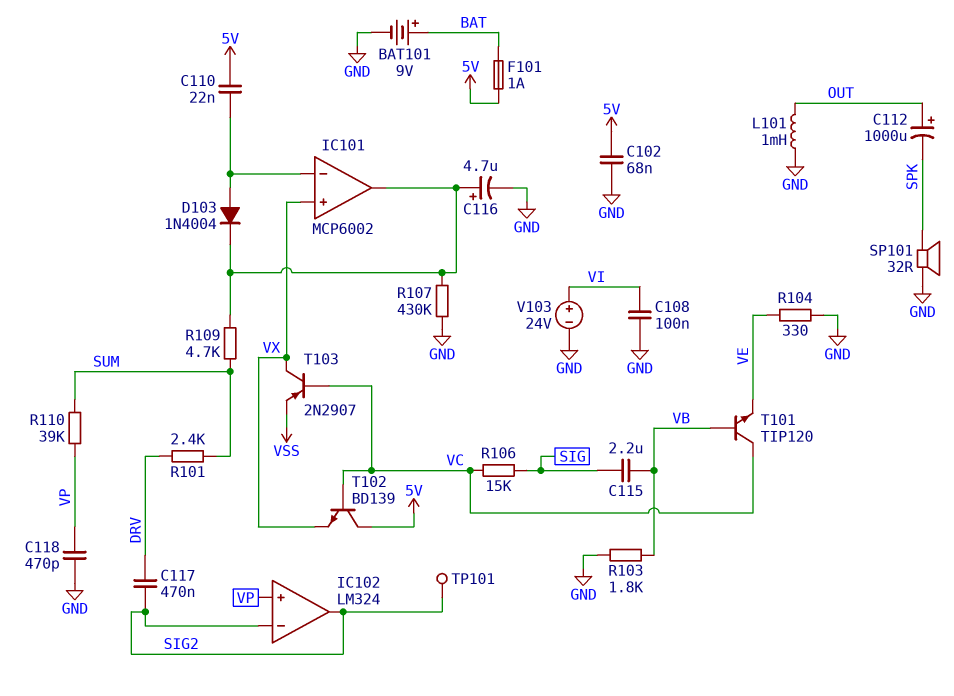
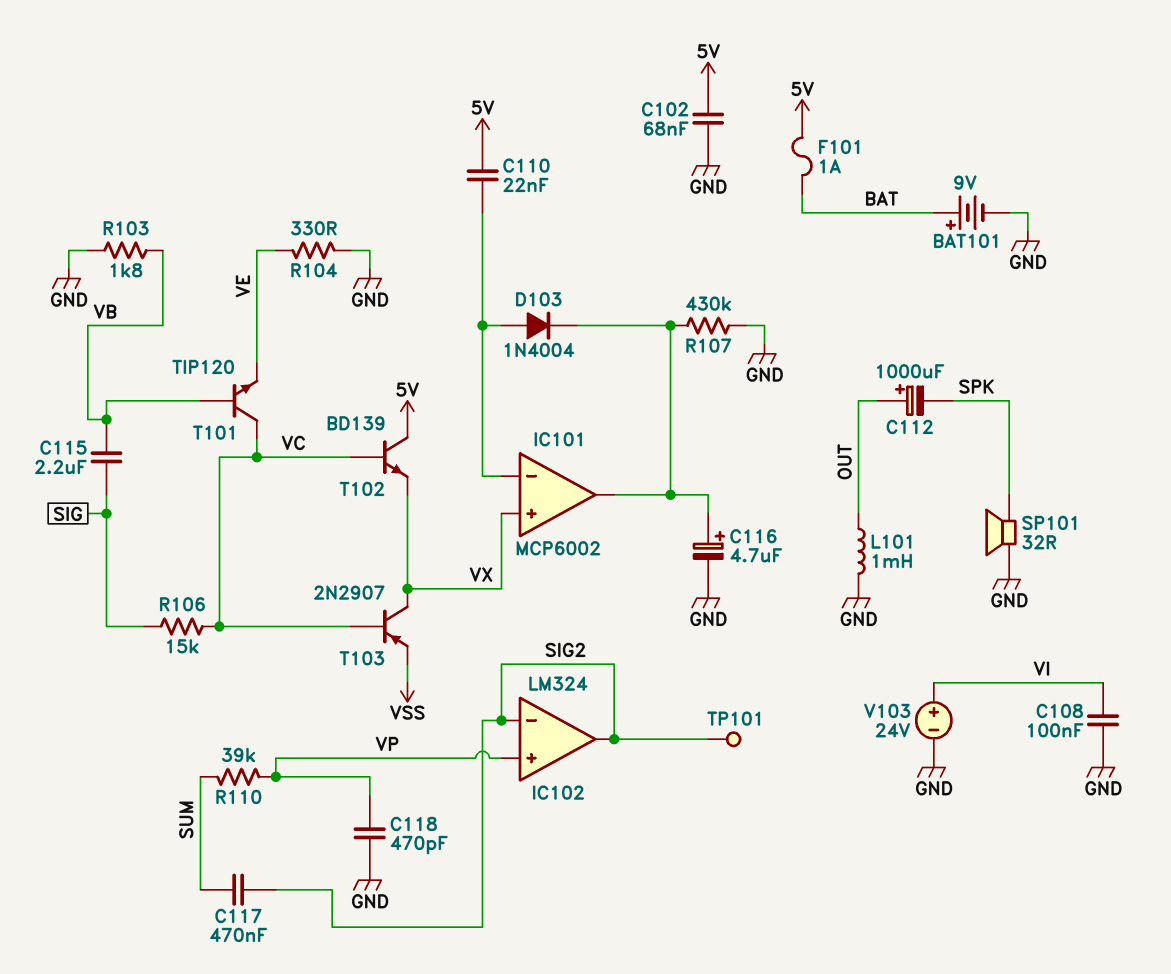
C117: 470nF (DRV, SIG2) -> 470nF (SIG2, SUM)
R101: 2.4k (DRV, SUM) -> none
R109: 4.7k (IC101/out, SUM) -> none

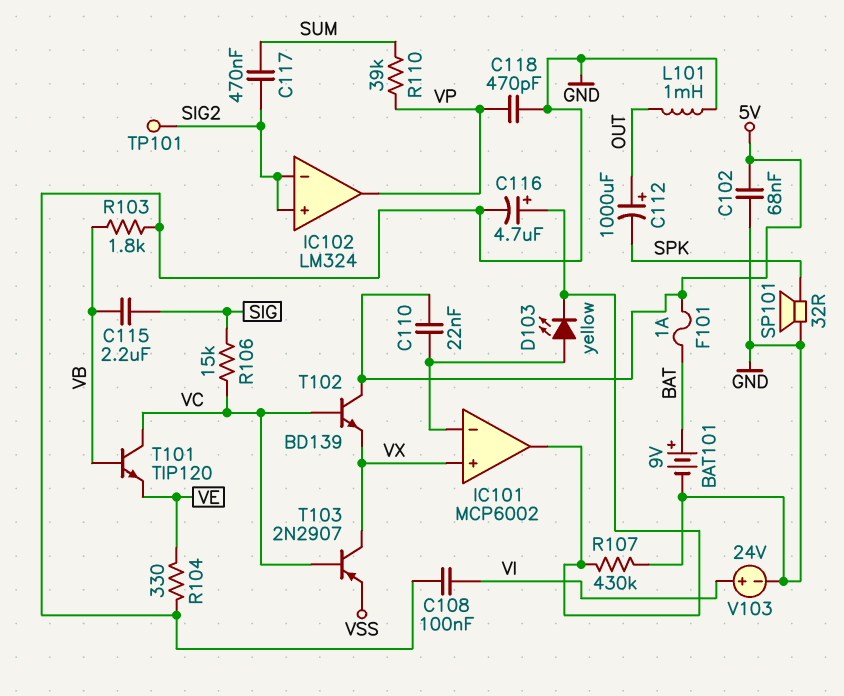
D103: diode 1N4004 (A IC101/in-, K IC101/out) -> LED yellow (A IC101/in-, K IC101/out)
IC102 pin in+: VP -> SIG2
IC102 pin out: SIG2 -> VP

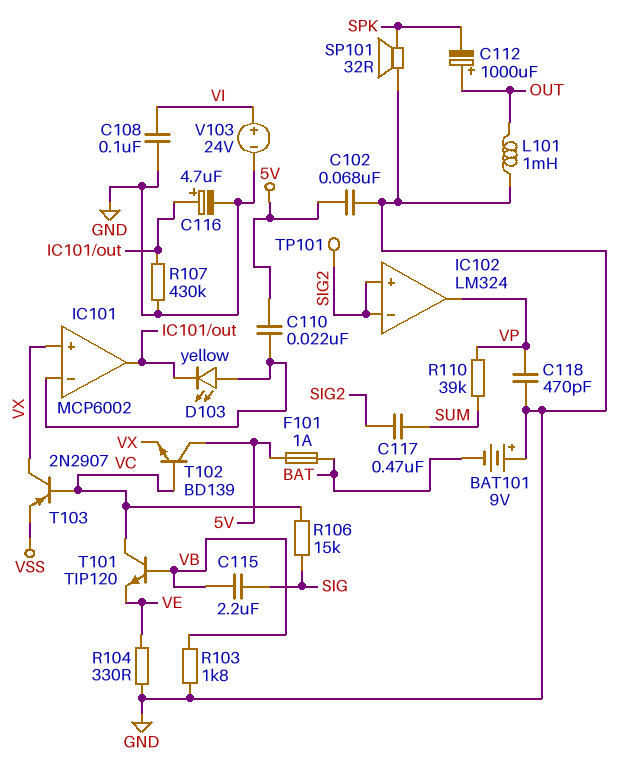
BAT101: 9V (plus BAT, minus GND) -> 9V (plus GND, minus BAT)

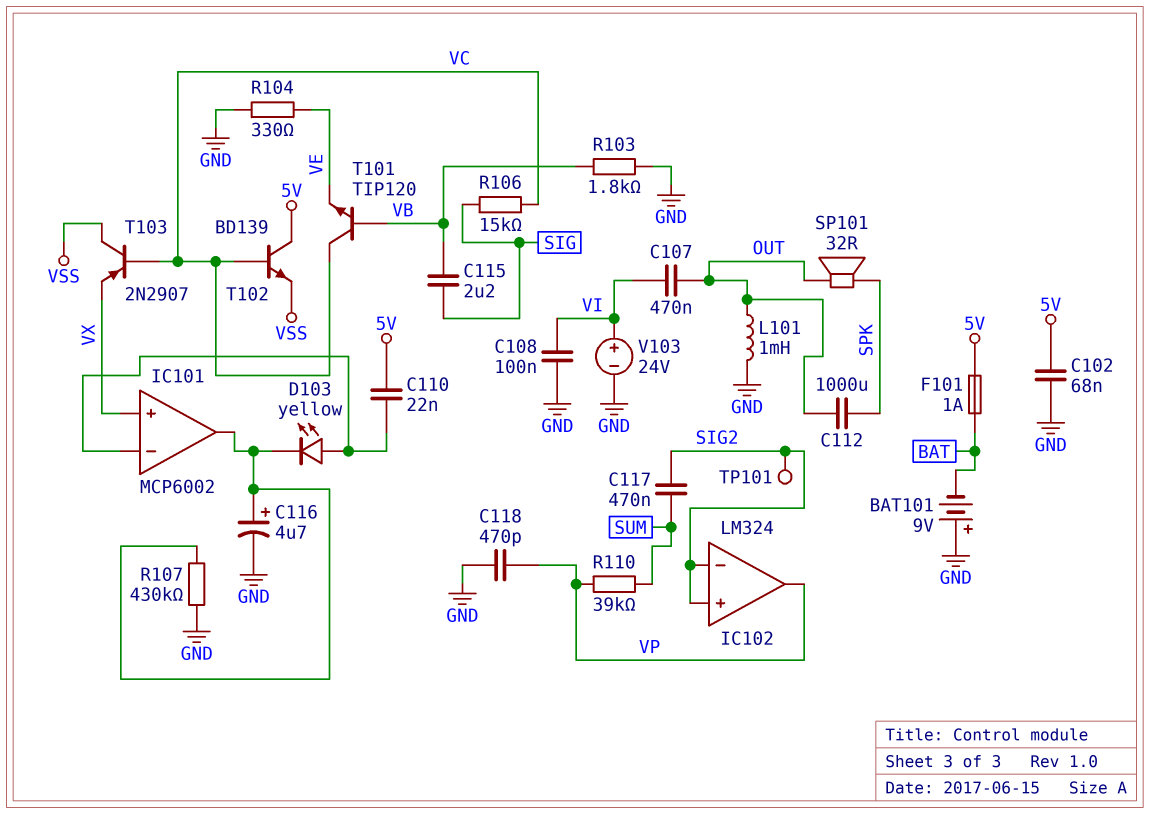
C107: none -> 470nF (OUT, VI)
C112: 1000uF (plus OUT, minus SPK) -> 1000uF (OUT, SPK)
SP101: speaker 32R (GND, SPK) -> speaker 32R (OUT, SPK)
T102: NPN BD139 (B VC, C 5V, E VX) -> NPN BD139 (B VC, C 5V, E VSS)
T103: PNP 2N2907 (B VC, C VX, E VSS) -> PNP 2N2907 (B VC, C VSS, E VX)

